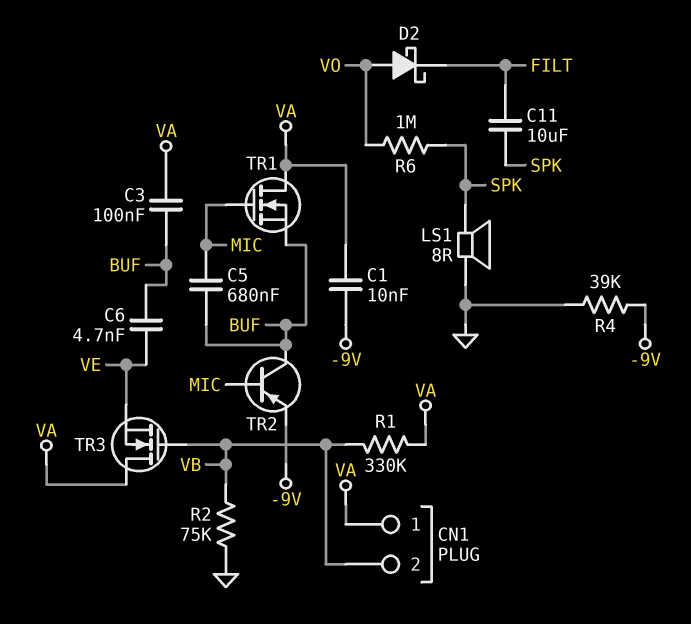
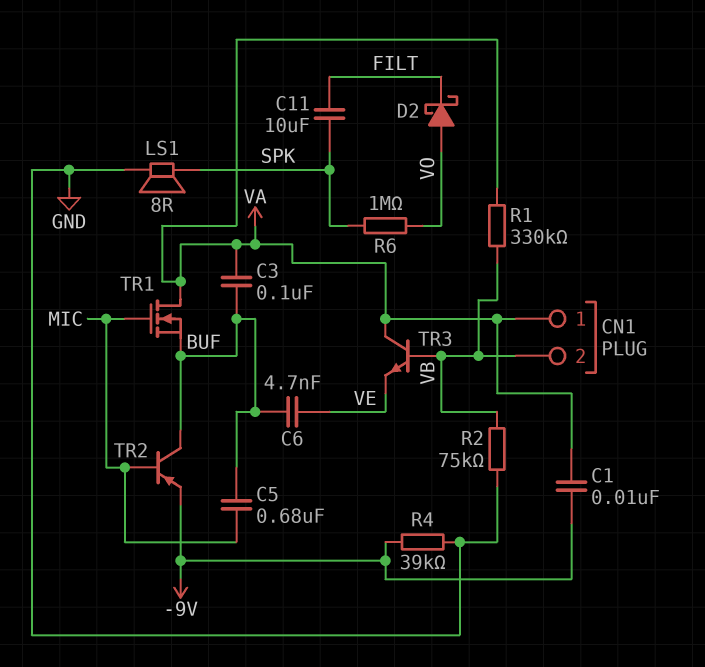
TR3: NMOS (G VB, D VA, S VE) -> NPN (B VB, C VA, E VE)

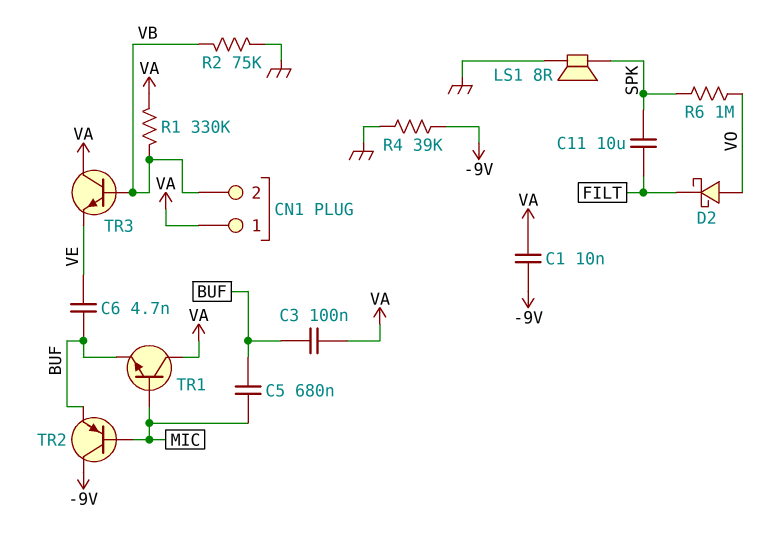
TR1: NMOS (G MIC, D VA, S BUF) -> NPN (B MIC, C VA, E BUF)
TR2: PNP (B MIC, C BUF, E -9V) -> PNP (B MIC, C -9V, E BUF)

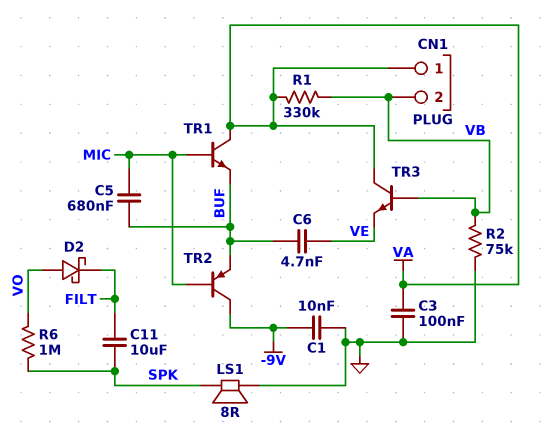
C1: 10nF (-9V, VA) -> 10nF (-9V, GND)
C3: 100nF (BUF, VA) -> 100nF (GND, VA)
R4: 39k (-9V, GND) -> none

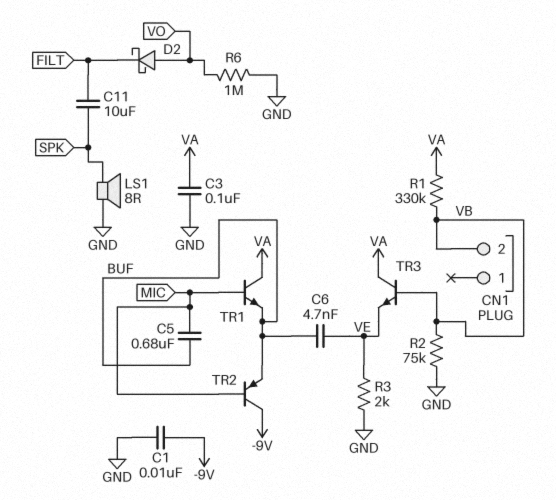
CN1 pin 1: VA -> none
R3: none -> 2k (GND, VE)
R6: 1M (SPK, VO) -> 1M (GND, VO)

